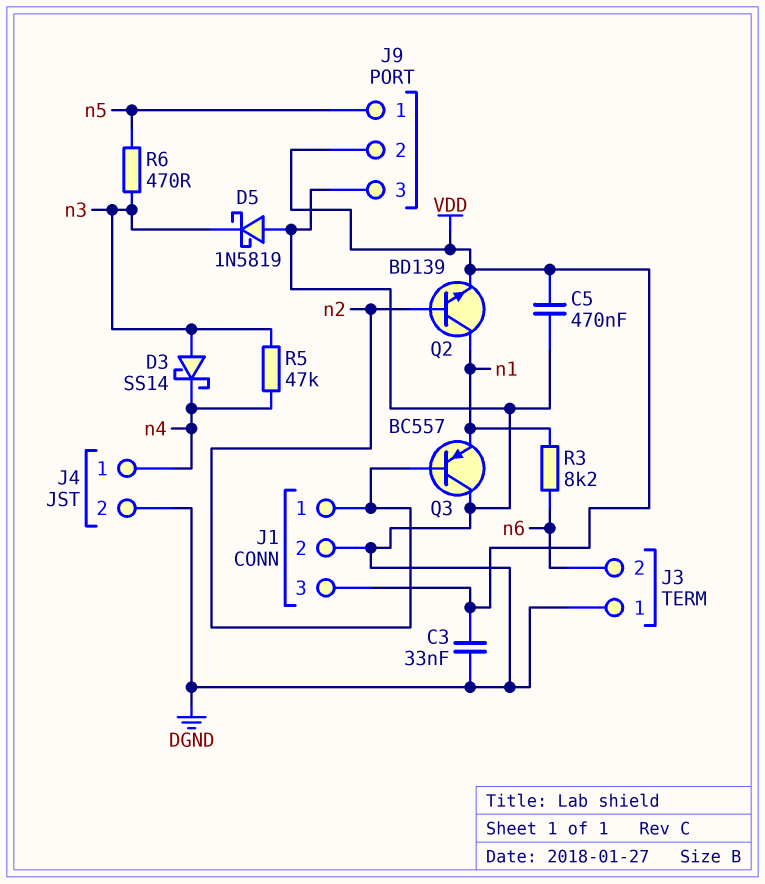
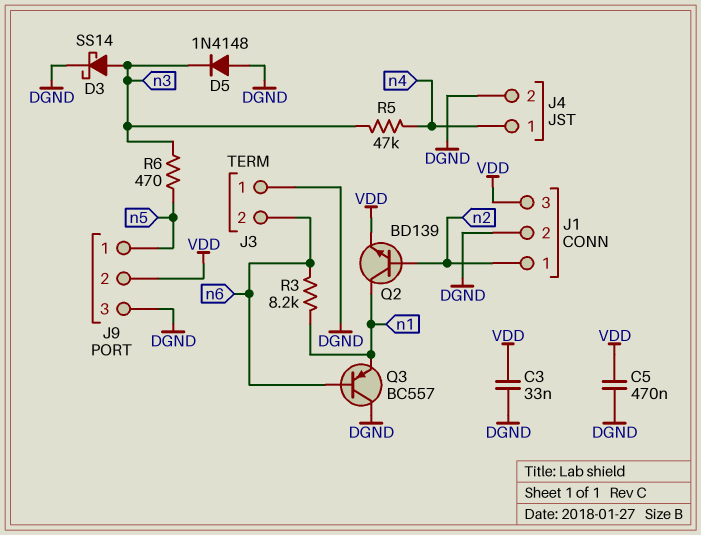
D3: schottky SS14 (A n3, K n4) -> schottky SS14 (A n3, K DGND)
D5: schottky 1N5819 (A DGND, K n3) -> diode 1N4148 (A DGND, K n3)
Q3: PNP BC557 (B n2, C DGND, E n1) -> PNP BC557 (B n6, C DGND, E n1)

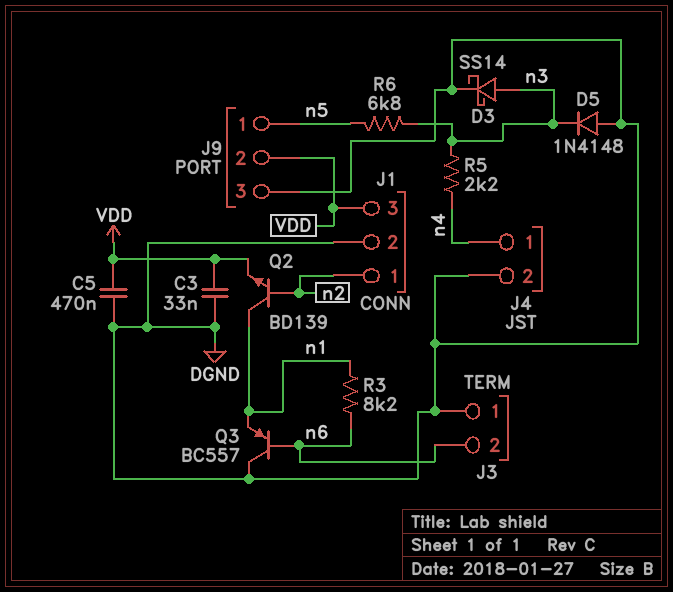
R5: 47k (n3, n4) -> 2.2k (n3, n4)
R6: 470 (n3, n5) -> 6.8k (n3, n5)

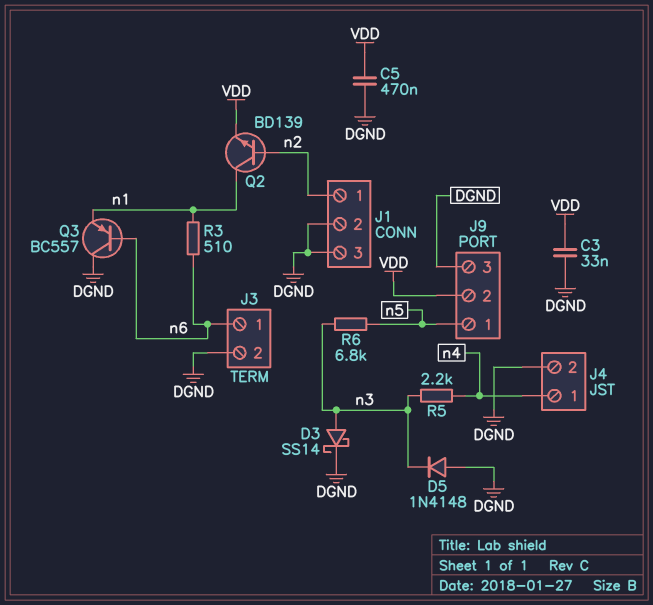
J1 pin 3: VDD -> DGND
J3 pin 1: DGND -> n6
J3 pin 2: n6 -> DGND
R3: 8.2k (n1, n6) -> 510 (n1, n6)

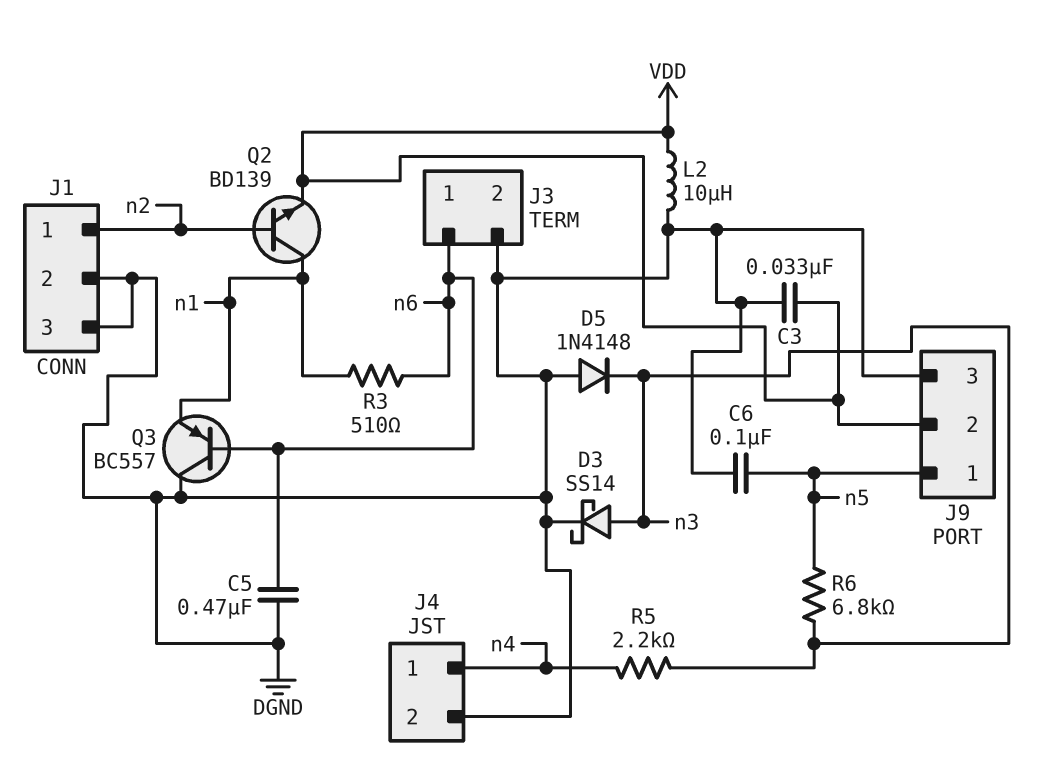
C5: 470nF (DGND, VDD) -> 470nF (DGND, n6)
C6: none -> 100nF (DGND, n5)
L2: none -> 10uH (DGND, VDD)

